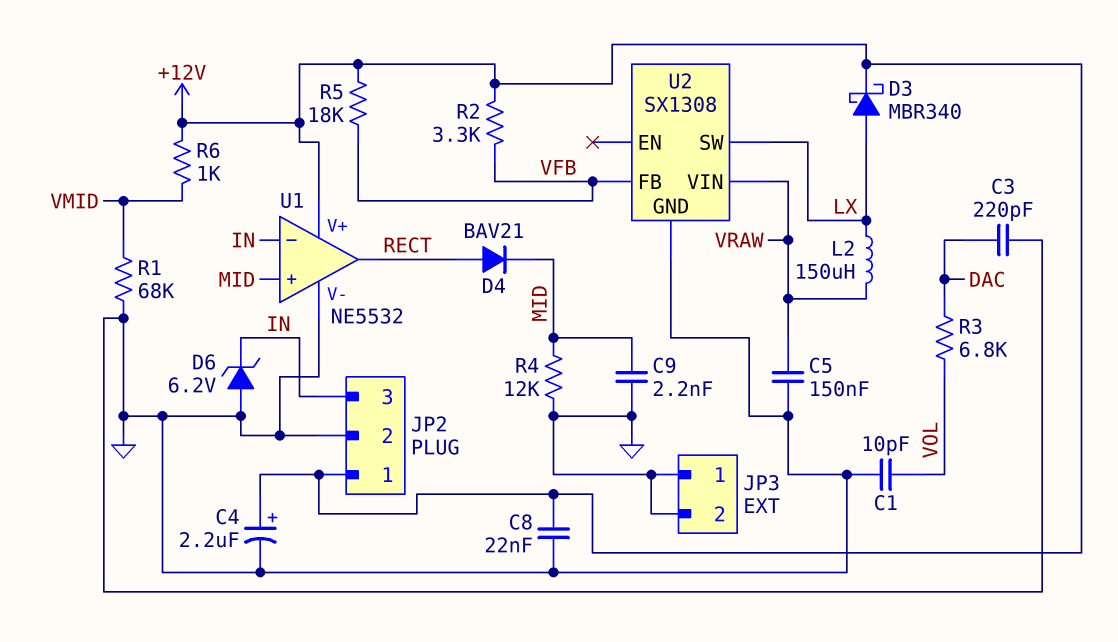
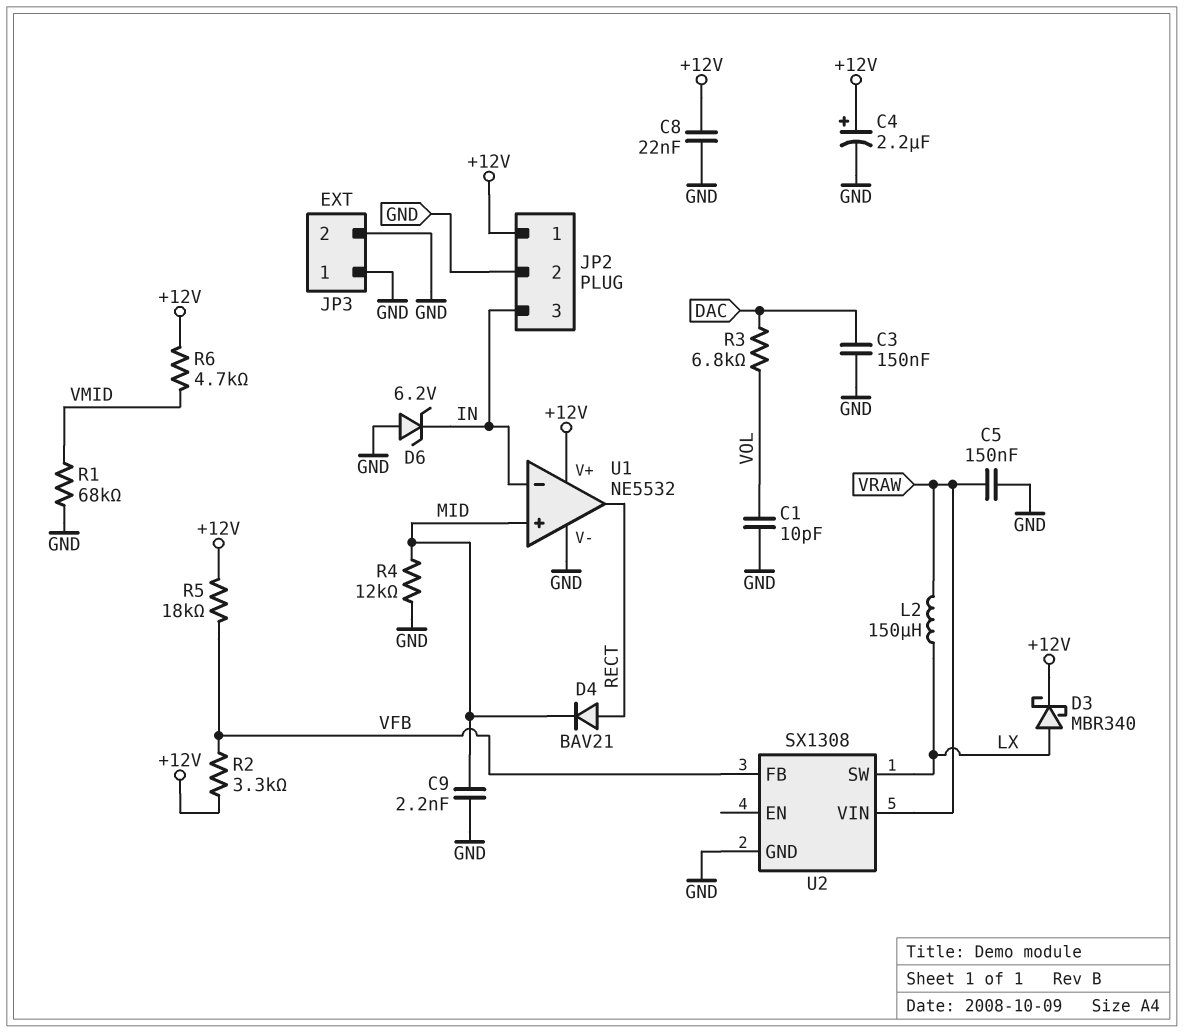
C3: 220pF (DAC, GND) -> 150nF (DAC, GND)
R6: 1k (+12V, VMID) -> 4.7k (+12V, VMID)

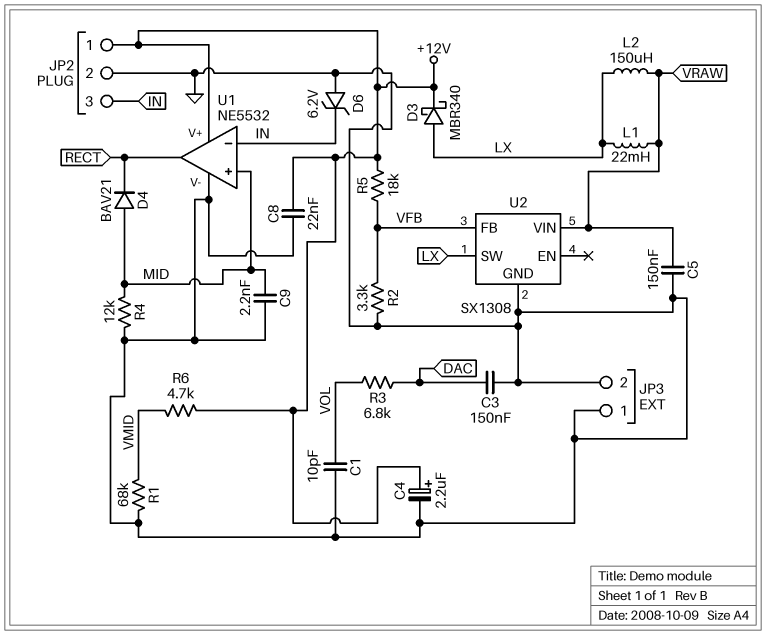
D4: diode BAV21 (A RECT, K MID) -> diode BAV21 (A MID, K RECT)
L1: none -> 22mH (LX, VRAW)
R2: 3.3k (+12V, VFB) -> 3.3k (GND, VFB)

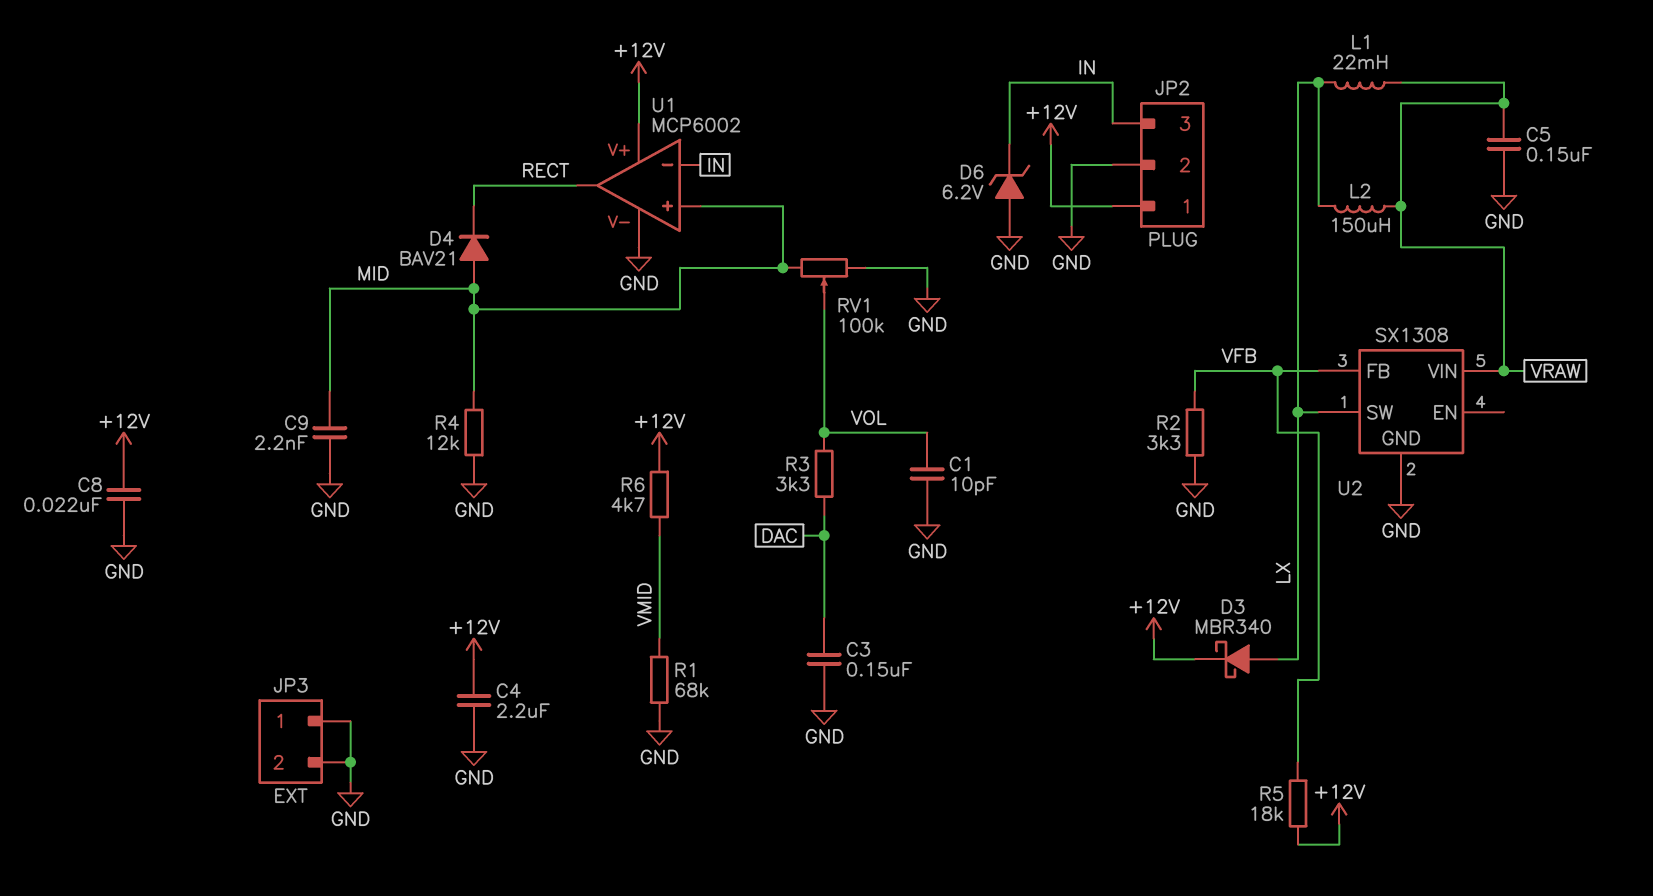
C4: 2.2uF (plus +12V, minus GND) -> 2.2uF (+12V, GND)
R3: 6.8k (DAC, VOL) -> 3.3k (DAC, VOL)
RV1: none -> 100k (GND, MID, wiper VOL)
U1: NE5532 -> MCP6002

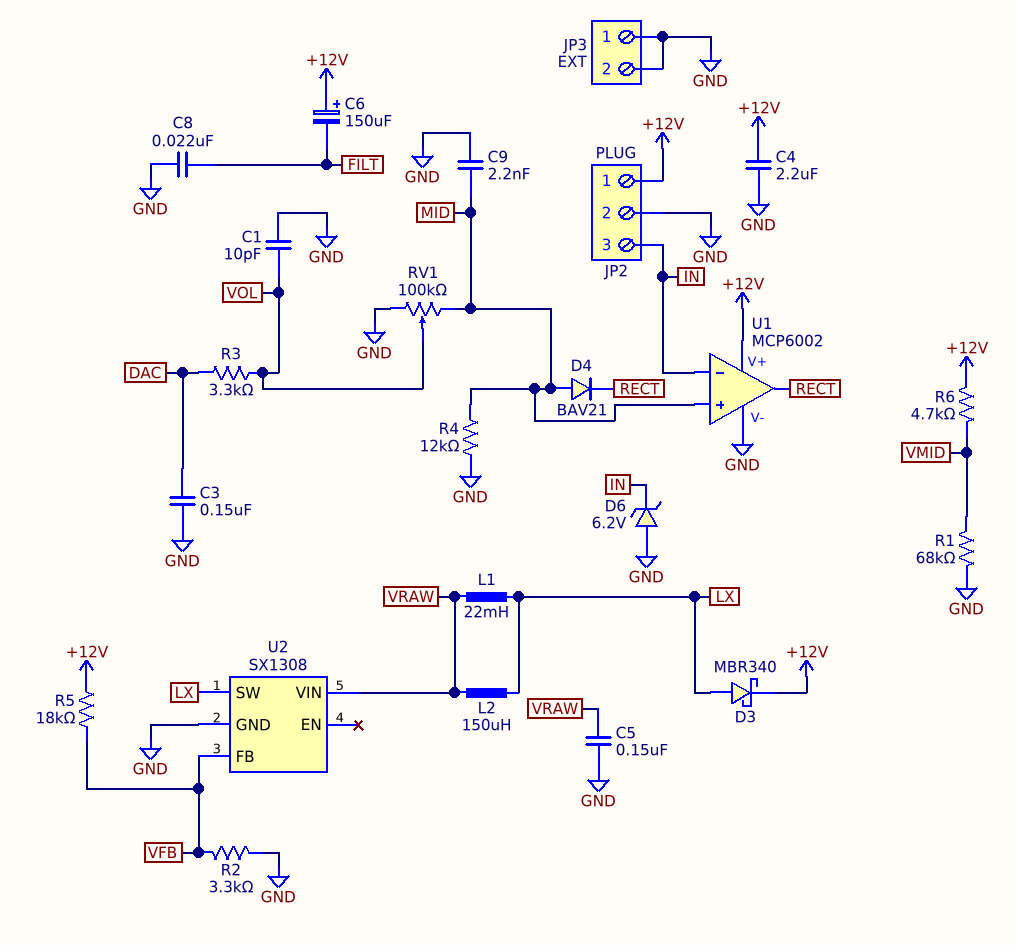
C6: none -> 150uF (plus +12V, minus FILT)
C8: 22nF (+12V, GND) -> 22nF (FILT, GND)

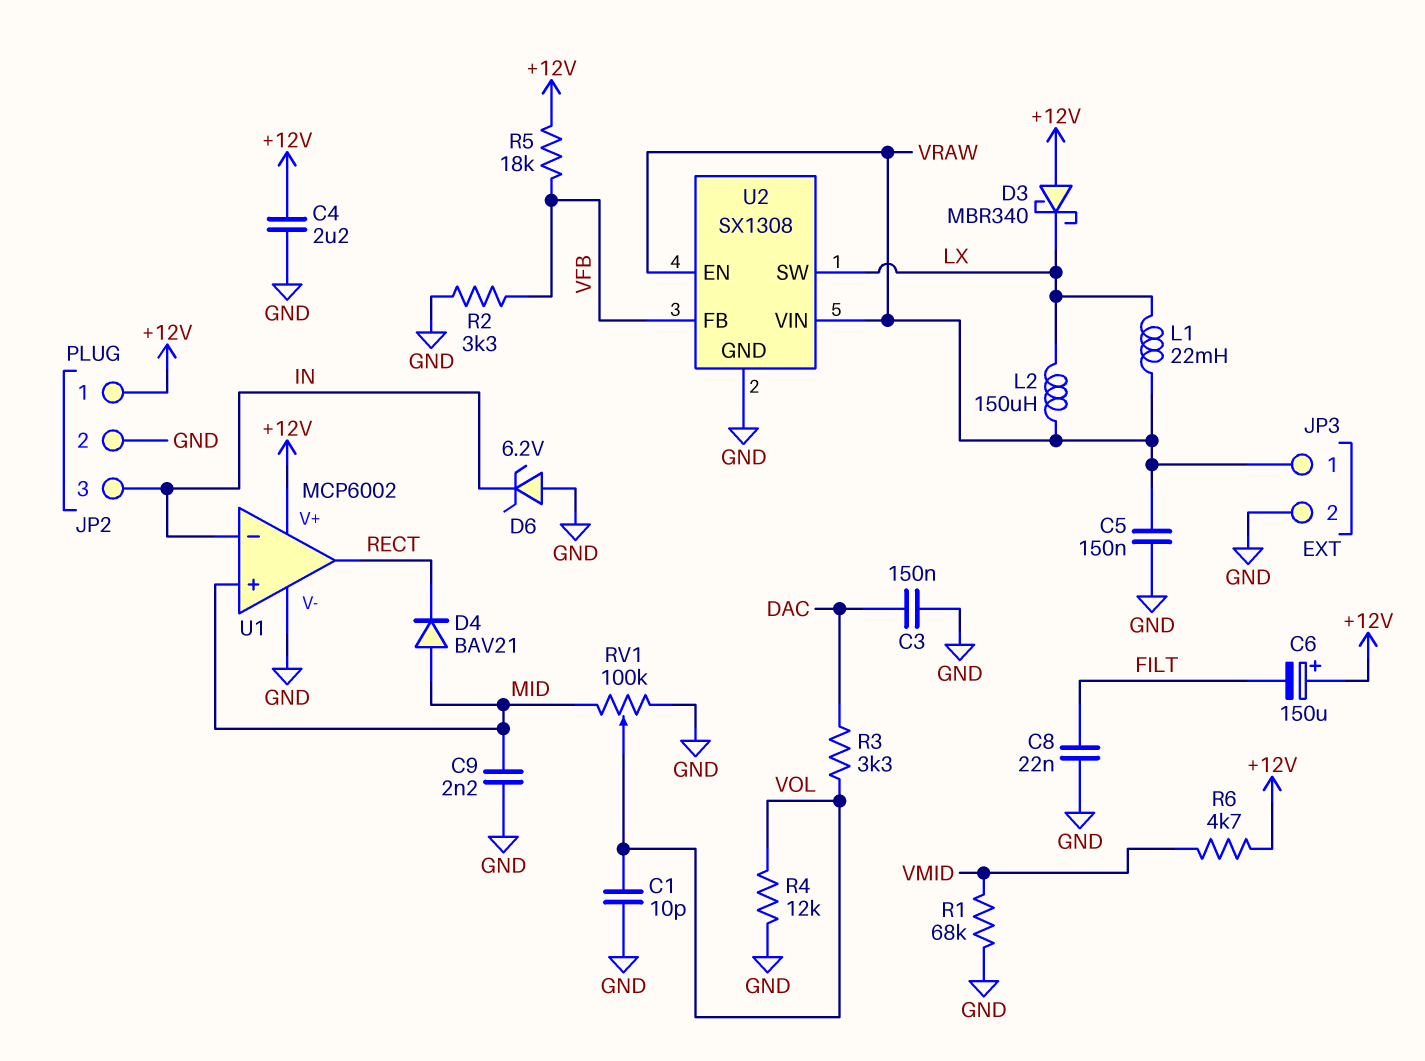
D3: schottky MBR340 (A LX, K +12V) -> schottky MBR340 (A +12V, K LX)
JP3 pin 1: GND -> VRAW
R4: 12k (GND, MID) -> 12k (GND, VOL)
U2 pin EN: none -> VRAW

